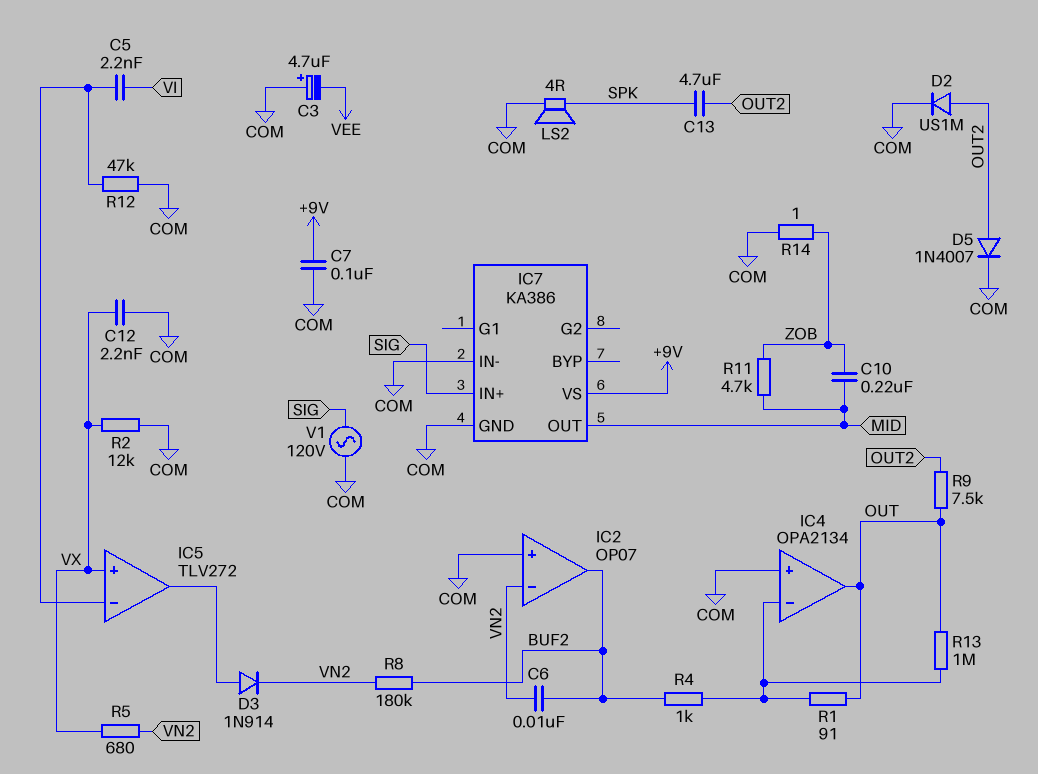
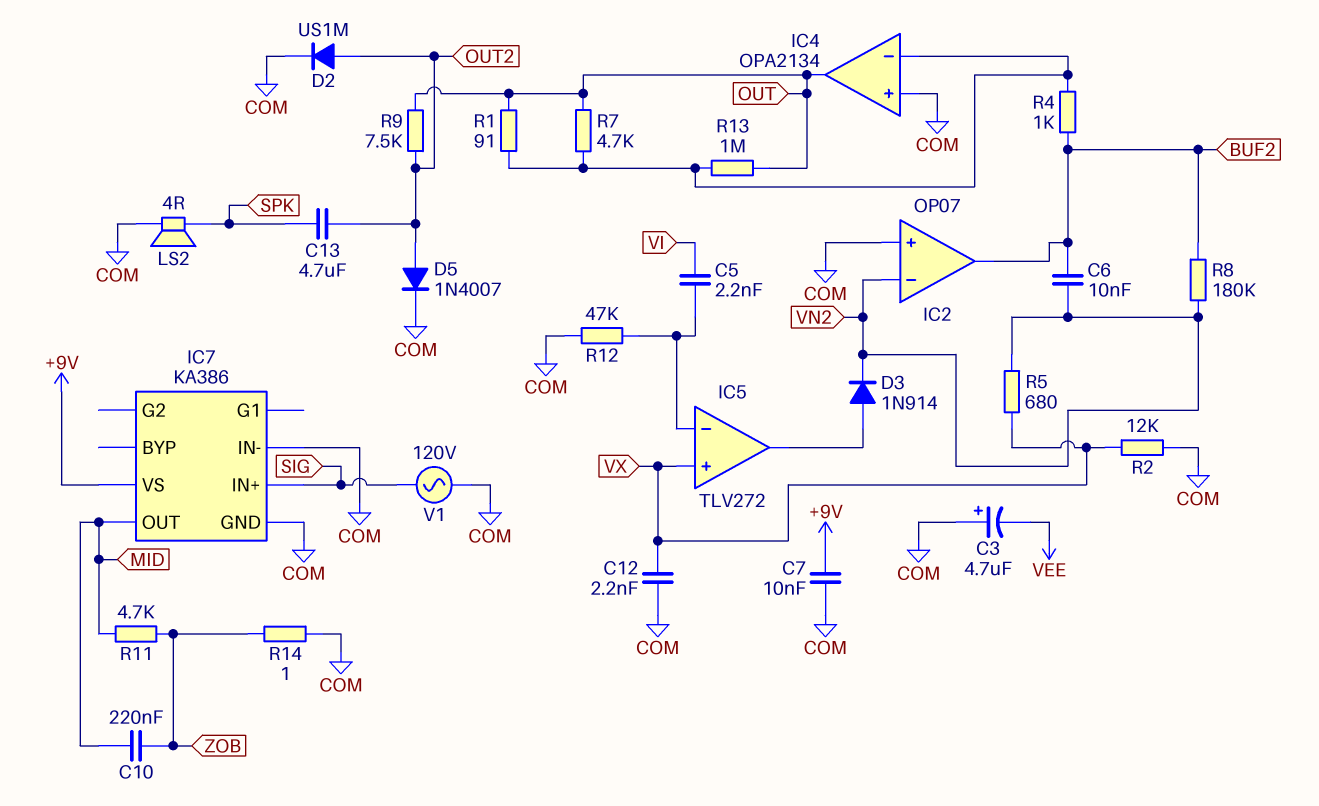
C7: 100nF (+9V, COM) -> 10nF (+9V, COM)
R7: none -> 4.7k (IC4/in-, OUT)

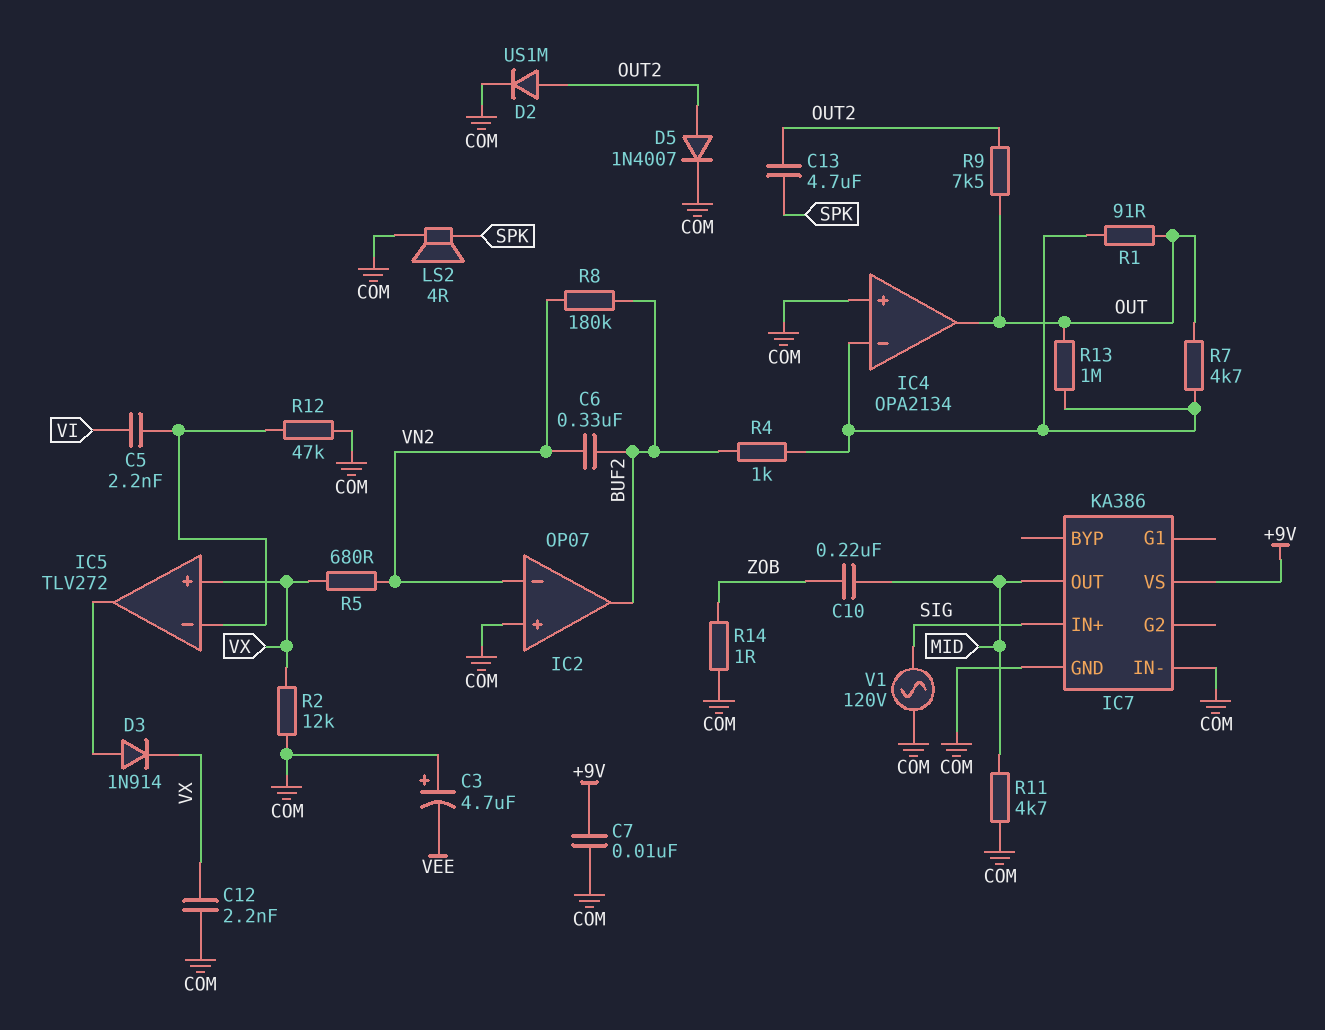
C6: 10nF (BUF2, VN2) -> 330nF (BUF2, VN2)
D3: diode 1N914 (A IC5/out, K VN2) -> diode 1N914 (A IC5/out, K VX)
R11: 4.7k (MID, ZOB) -> 4.7k (COM, MID)

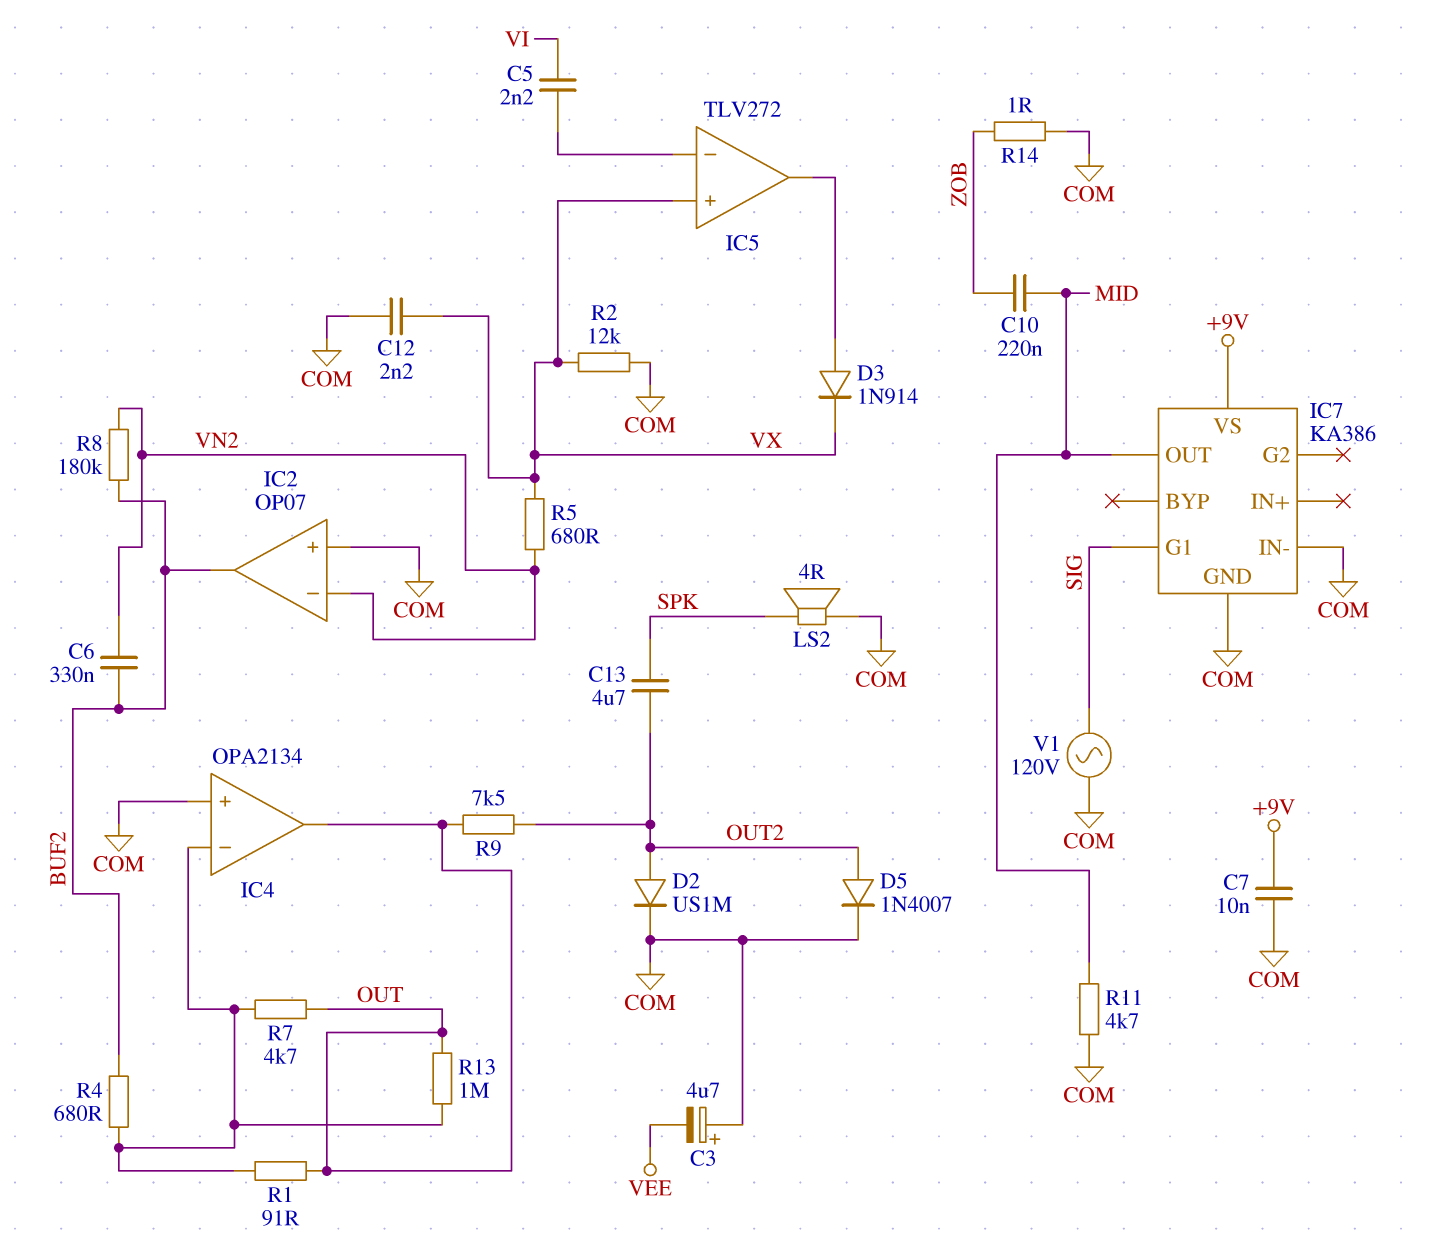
IC7 pin G1: none -> SIG
IC7 pin IN+: SIG -> none
R4: 1k (BUF2, IC4/in-) -> 680 (BUF2, IC4/in-)
R12: 47k (COM, IC5/in-) -> none

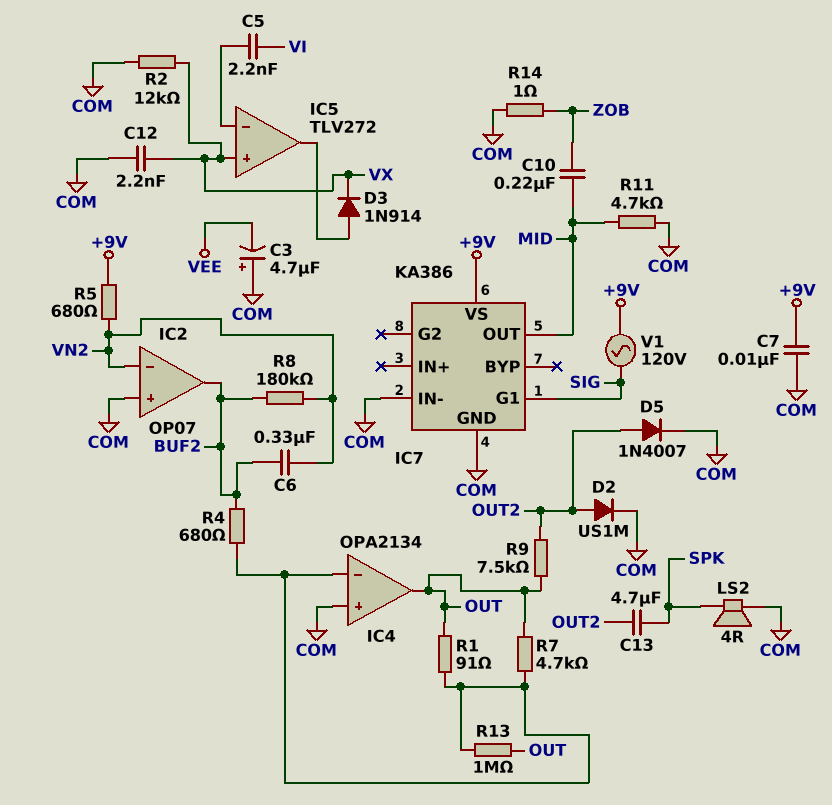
R5: 680 (VN2, VX) -> 680 (+9V, VN2)
V1: AC 120V (COM, SIG) -> AC 120V (+9V, SIG)

